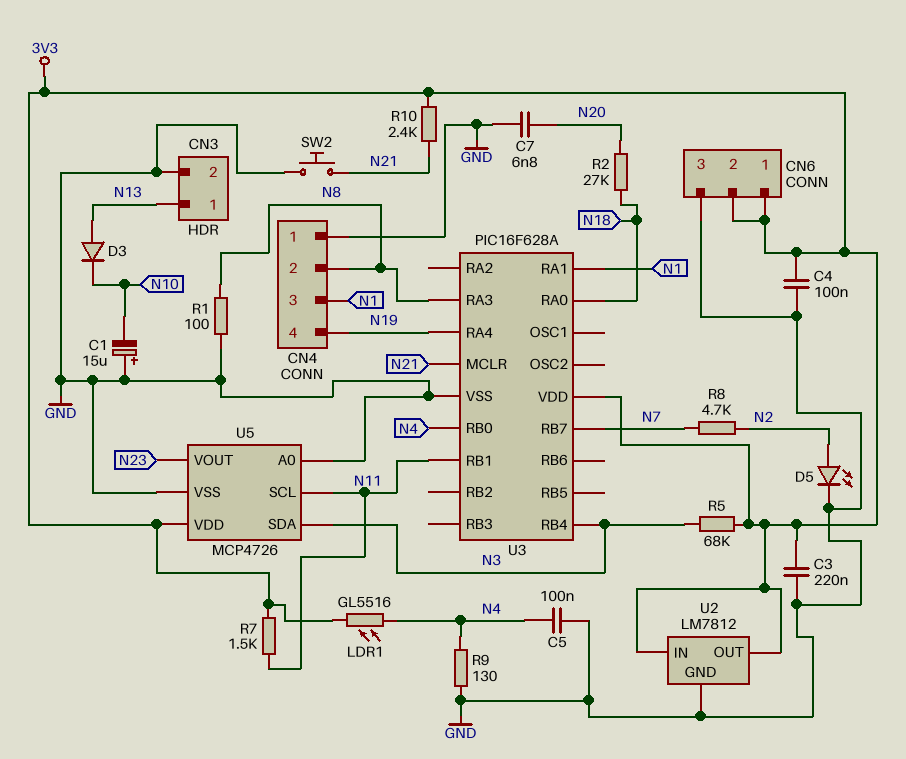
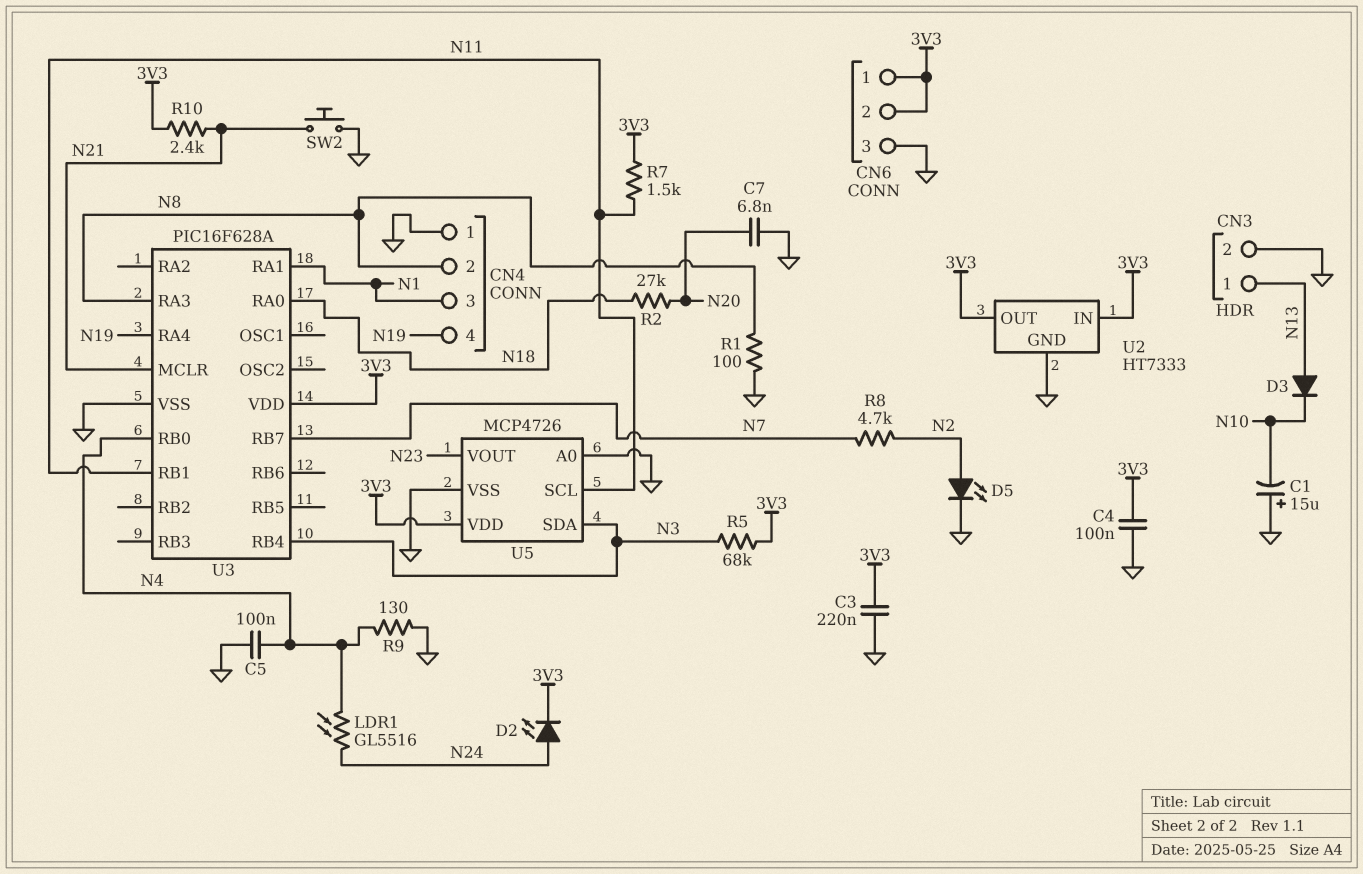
D2: none -> LED (A N24, K 3V3)
LDR1: GL5516 (3V3, N4) -> GL5516 (N4, N24)
U2: LM7812 -> HT7333

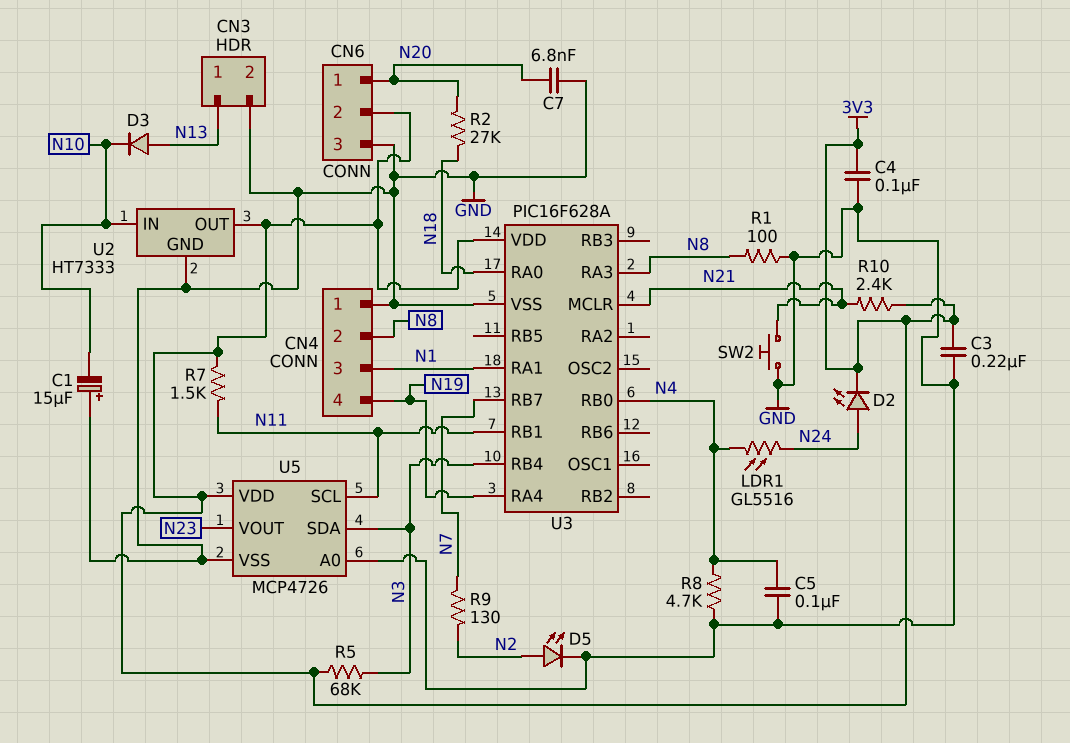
CN6 pin 1: 3V3 -> N20
R8: 4.7k (N2, N7) -> 4.7k (GND, N4)
R9: 130 (GND, N4) -> 130 (N2, N7)
U2 pin IN: 3V3 -> N10

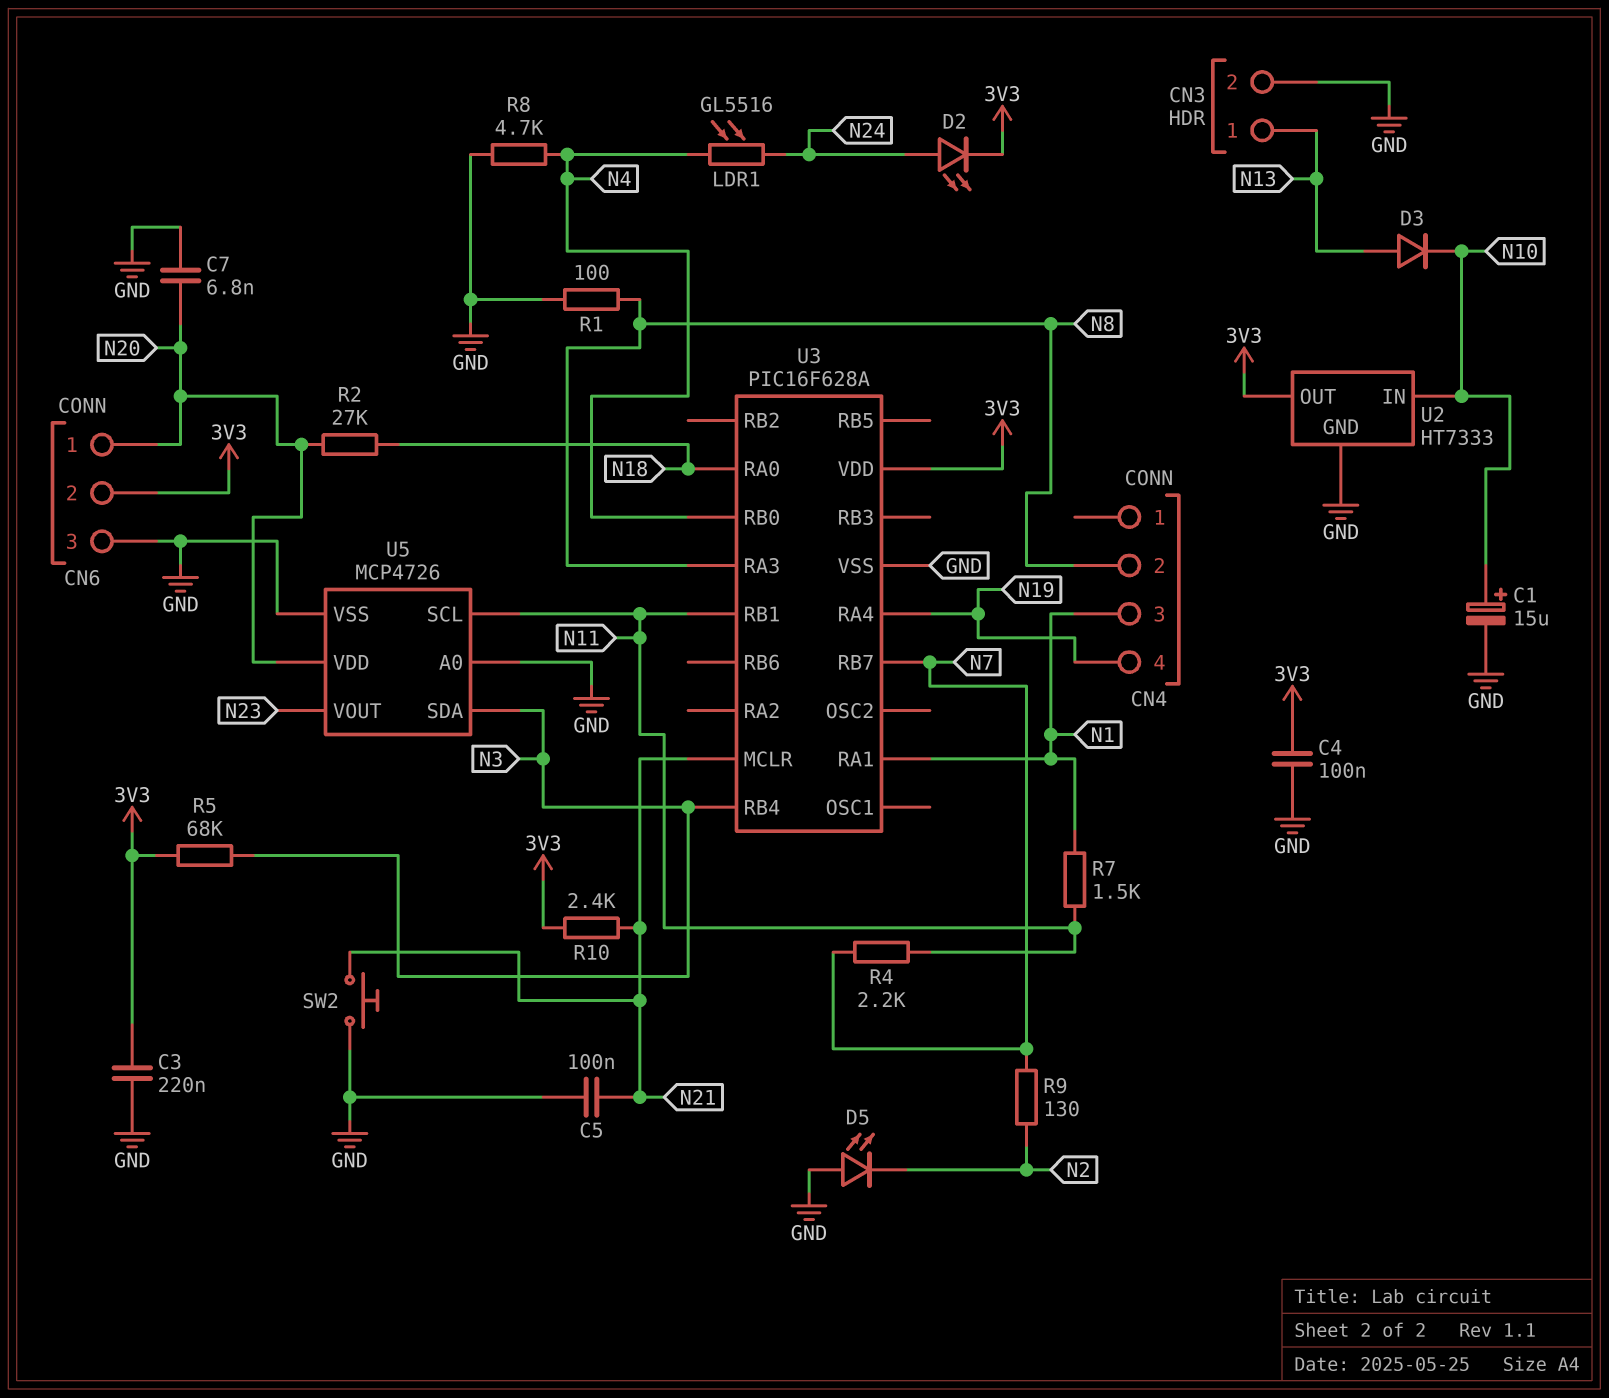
C1: 15uF (plus GND, minus N10) -> 15uF (plus N10, minus GND)
C5: 100nF (GND, N4) -> 100nF (GND, N21)
CN4 pin 1: GND -> none
D5: LED (A N2, K GND) -> LED (A GND, K N2)
R4: none -> 2.2k (N7, N11)
R7: 1.5k (3V3, N11) -> 1.5k (N1, N11)
U5 pin VDD: 3V3 -> N20

